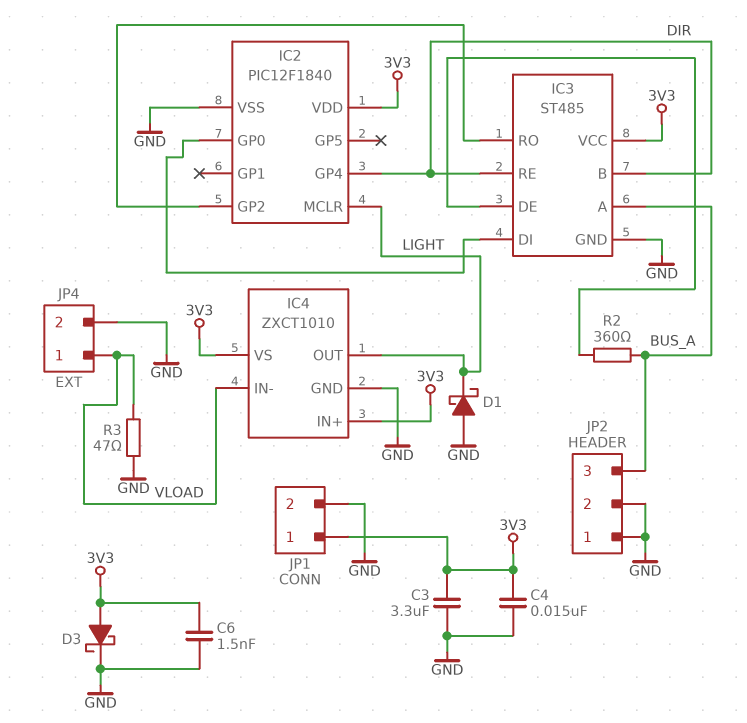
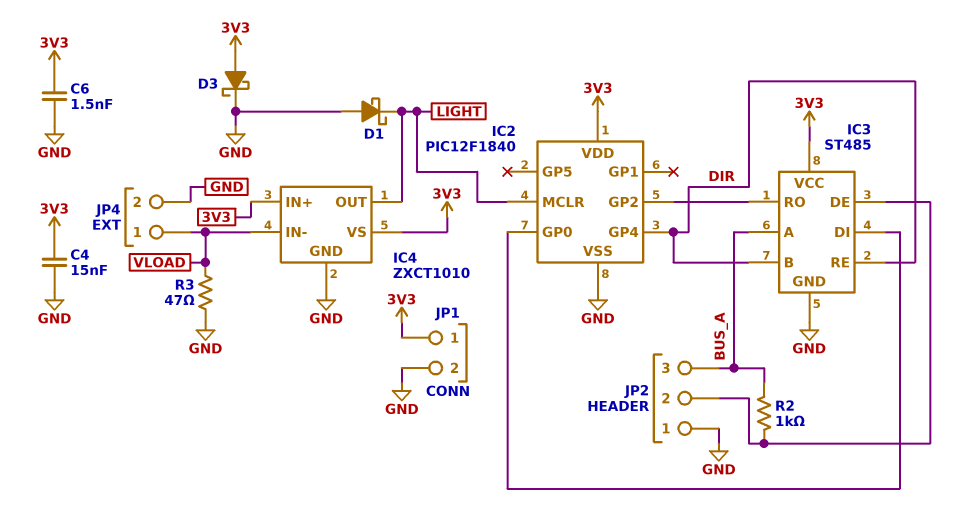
C3: 3.3uF (3V3, GND) -> none
JP2 pin 2: GND -> IC3/DE
R2: 360 (BUS_A, IC3/DE) -> 1k (BUS_A, IC3/DE)

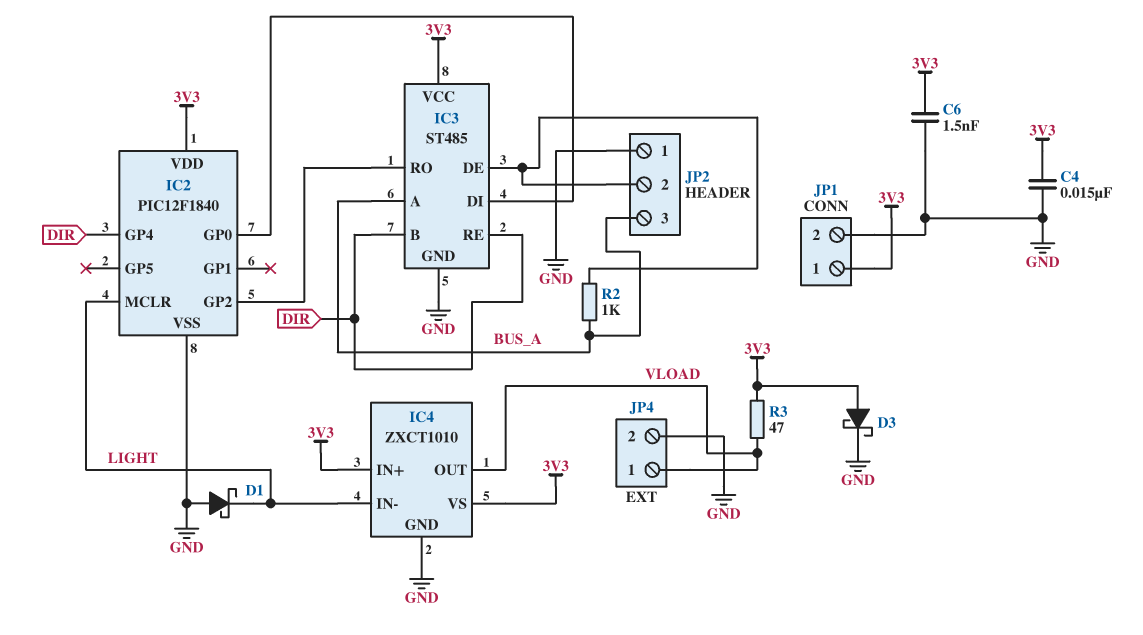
IC4 pin IN-: VLOAD -> LIGHT
IC4 pin OUT: LIGHT -> VLOAD
R3: 47 (GND, VLOAD) -> 47 (3V3, VLOAD)

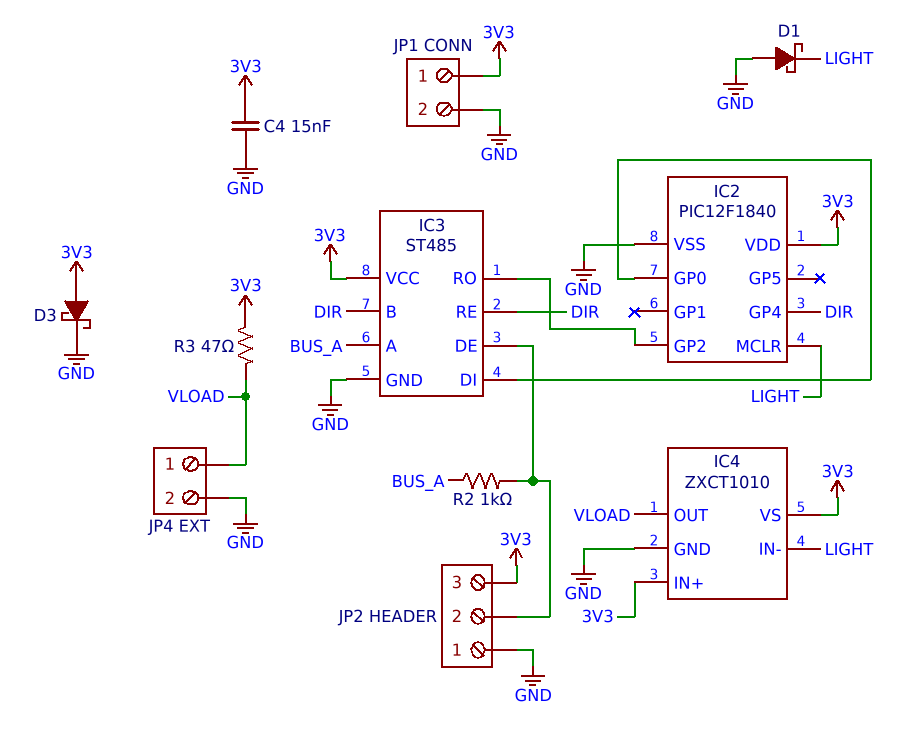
C6: 1.5nF (3V3, GND) -> none
JP2 pin 3: BUS_A -> 3V3

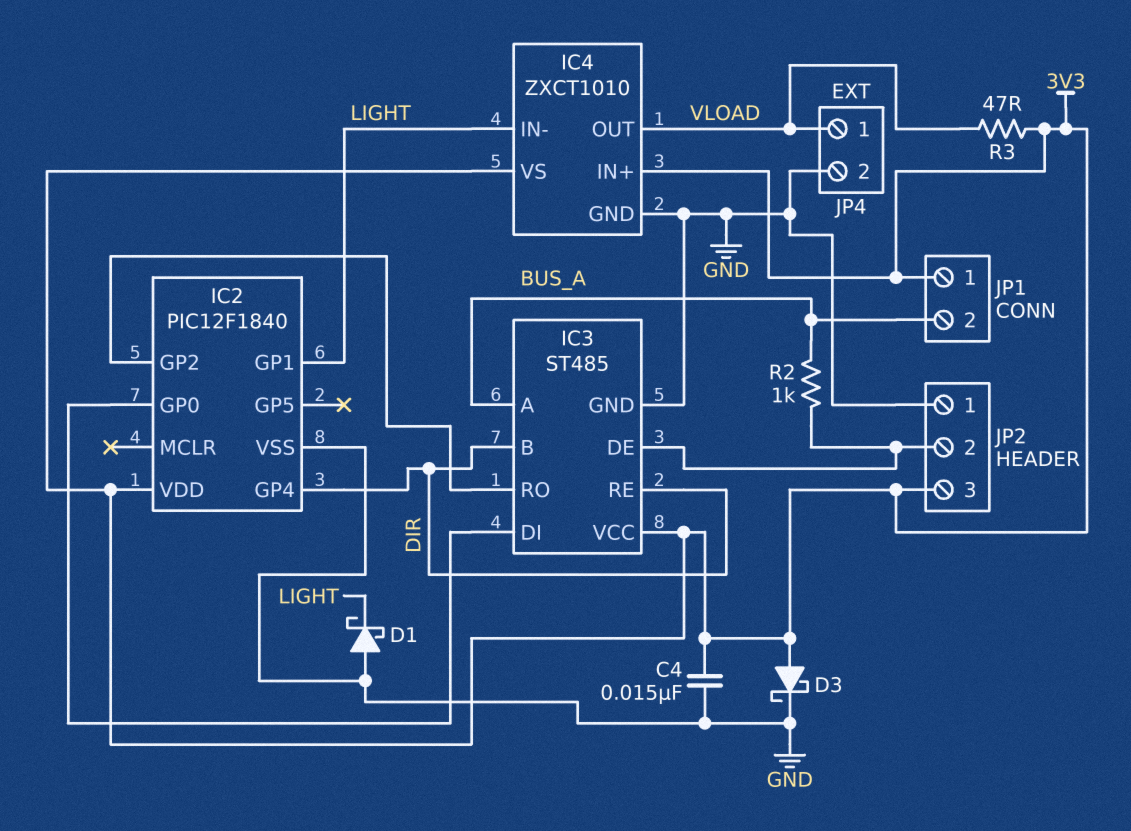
IC2 pin GP1: none -> LIGHT
IC2 pin MCLR: LIGHT -> none
JP1 pin 2: GND -> BUS_A

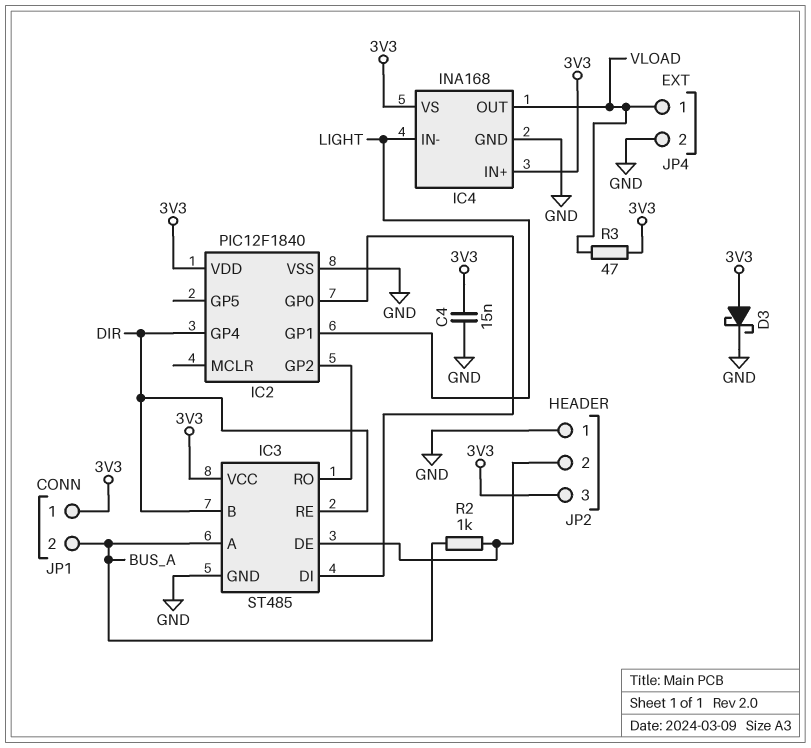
D1: schottky (A GND, K LIGHT) -> none
IC4: ZXCT1010 -> INA168

